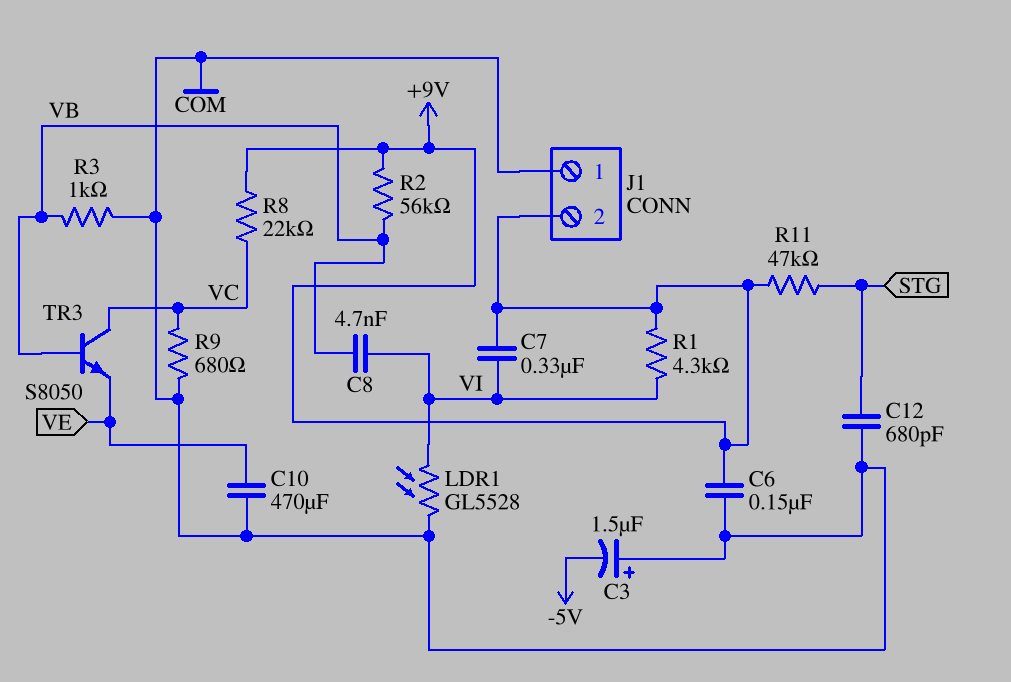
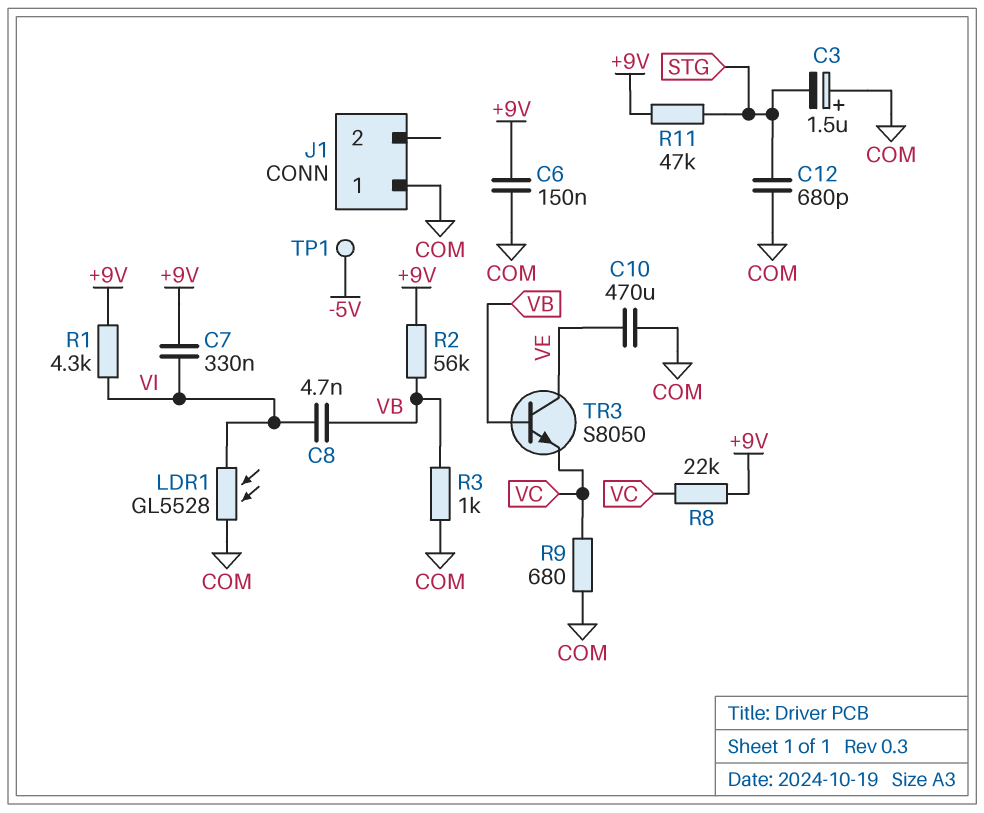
C3: 1.5uF (plus COM, minus -5V) -> 1.5uF (plus COM, minus STG)
J1 pin 2: +9V -> none
TP1: none -> test point (-5V)
TR3: NPN S8050 (B VB, C VC, E VE) -> NPN S8050 (B VB, C VE, E VC)

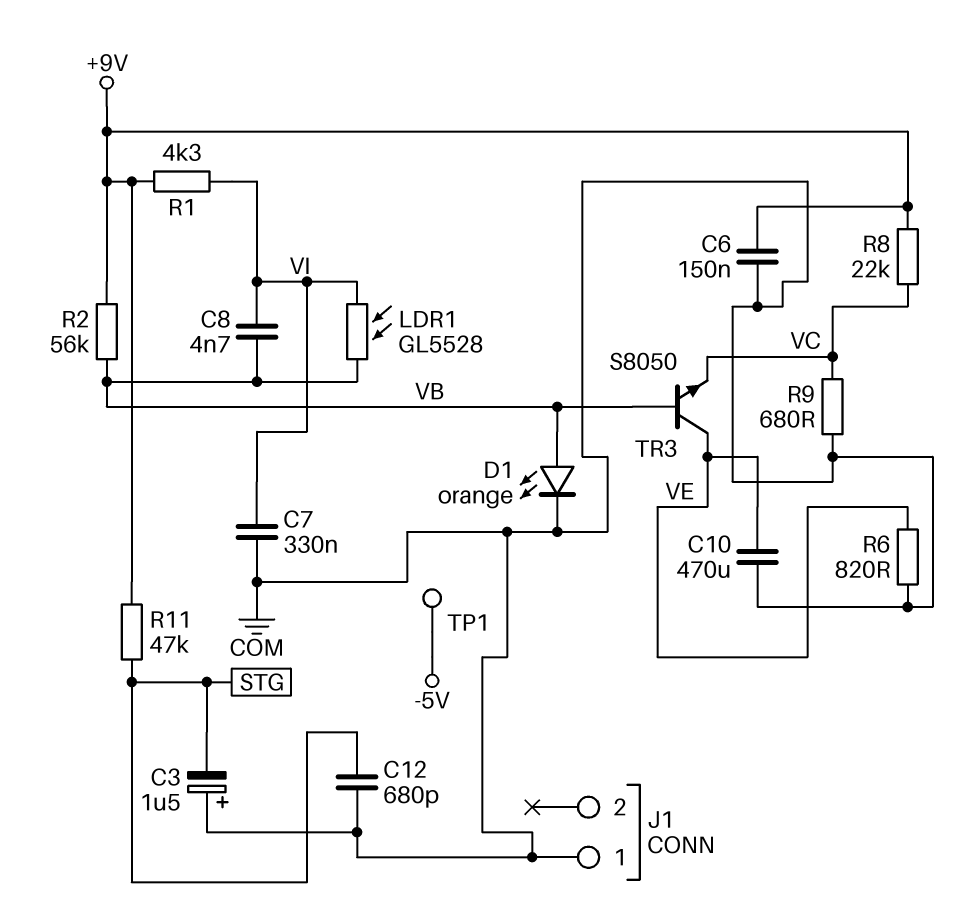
C7: 330nF (+9V, VI) -> 330nF (COM, VI)
D1: none -> LED orange (A VB, K COM)
LDR1: GL5528 (COM, VI) -> GL5528 (VB, VI)
R3: 1k (COM, VB) -> none
R6: none -> 820 (COM, VE)

